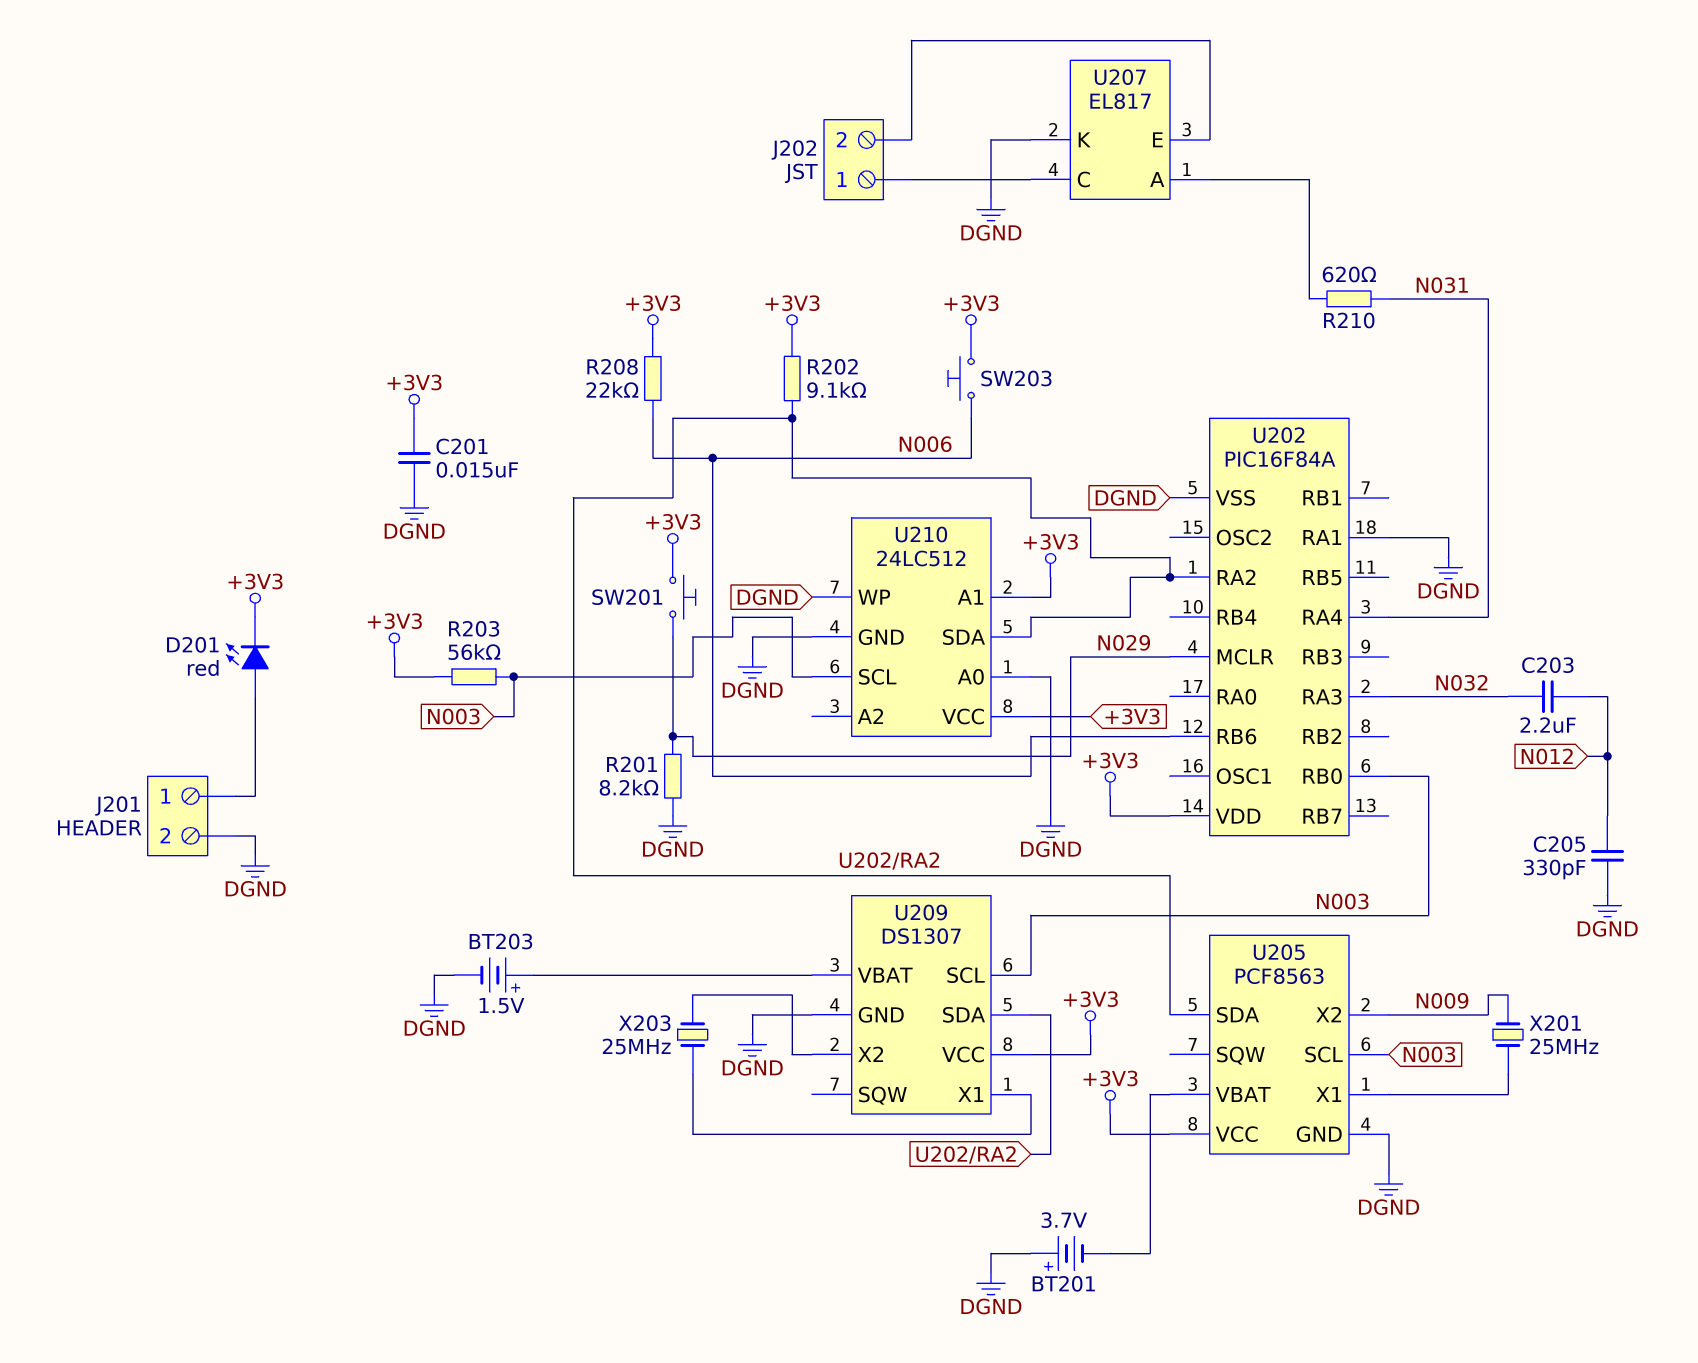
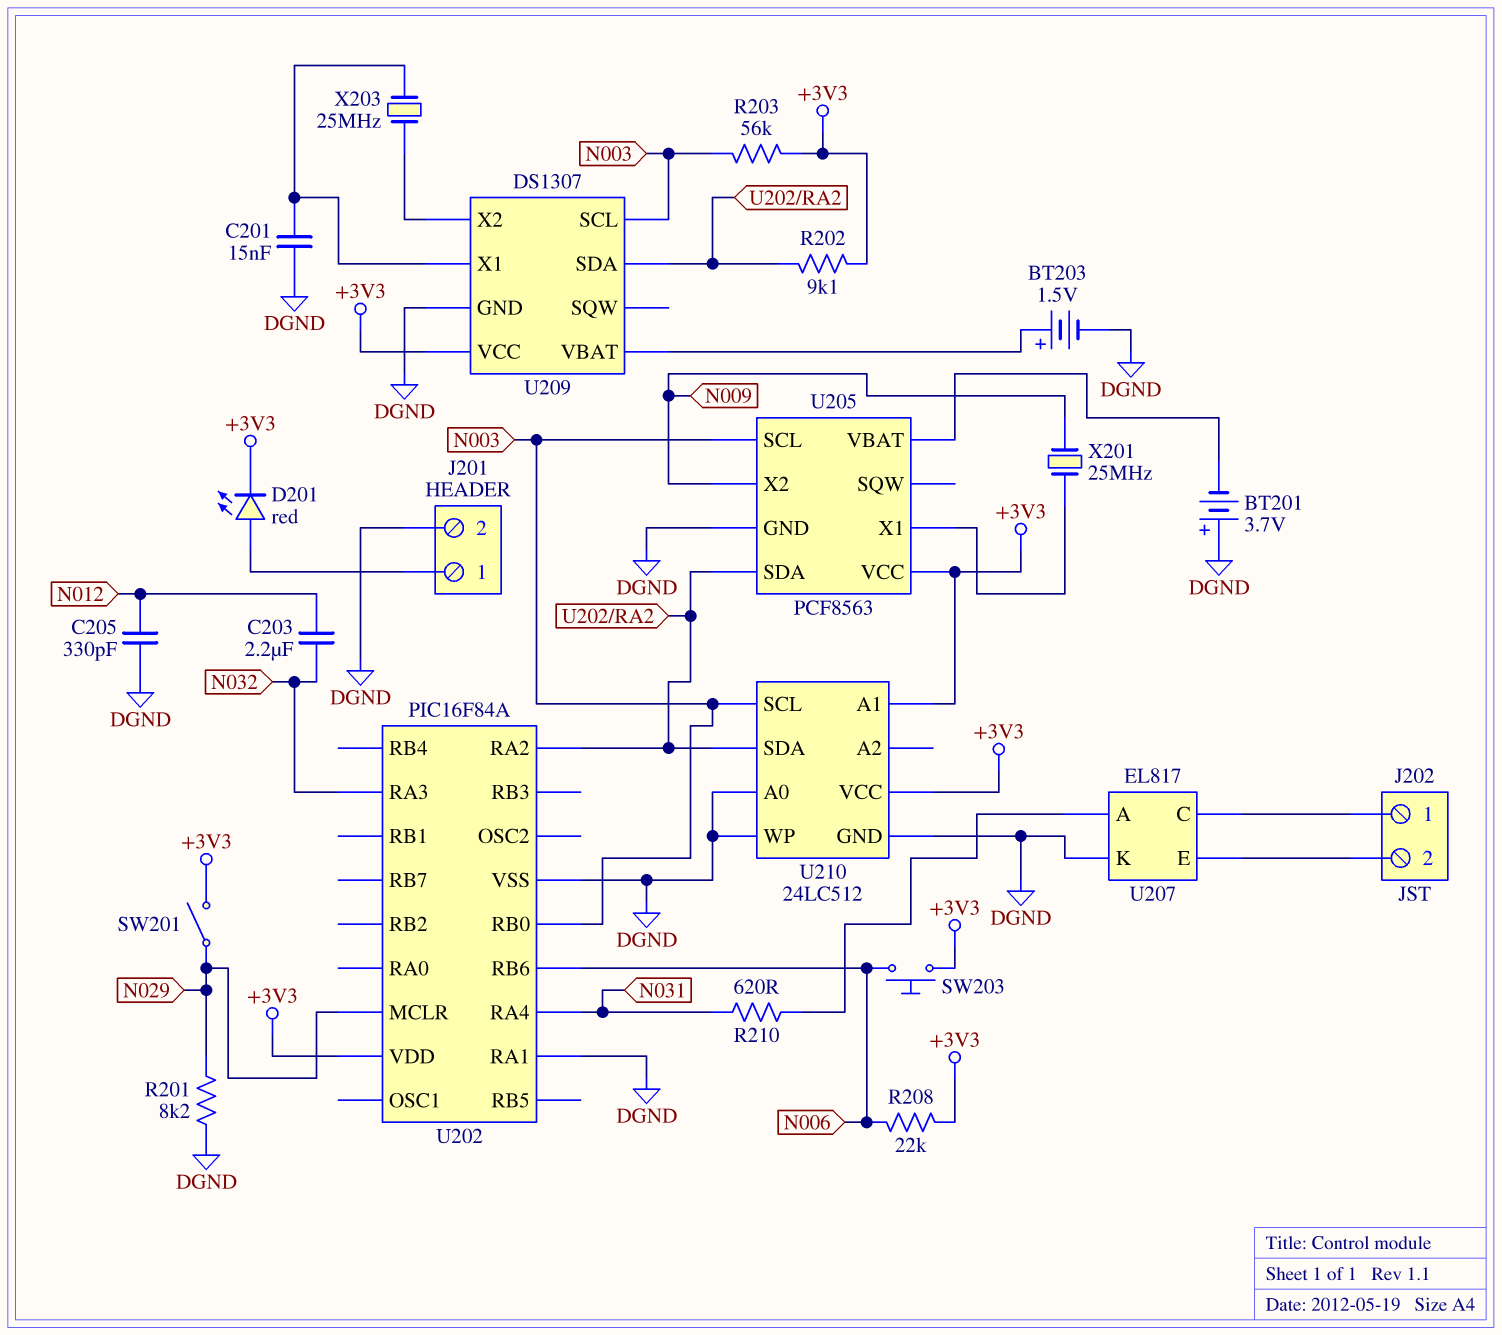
C201: 15nF (+3V3, DGND) -> 15nF (DGND, U209/X1)
SW201: button (+3V3, N029) -> switch (+3V3, N029)

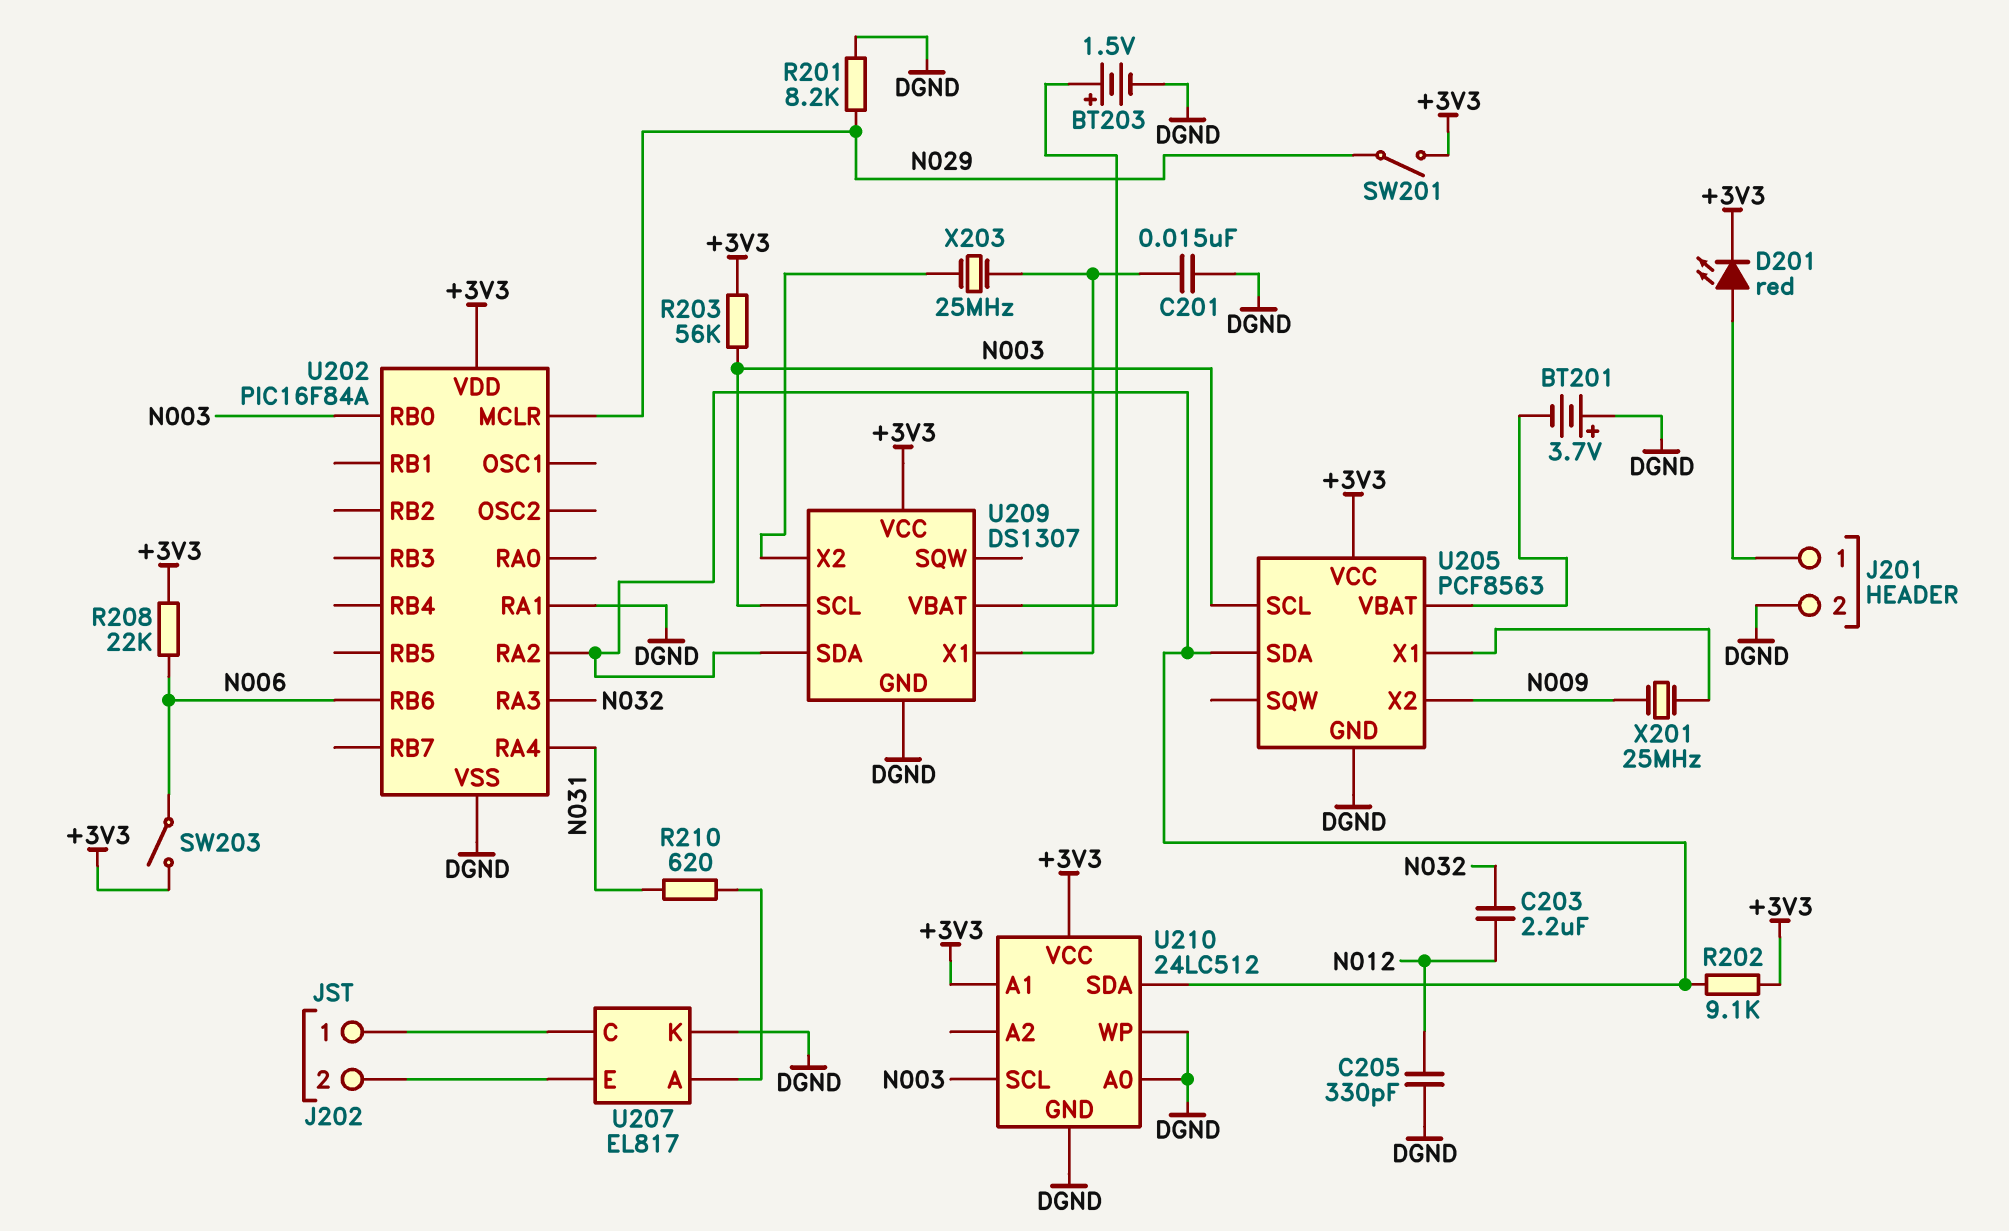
SW203: button (+3V3, N006) -> switch (+3V3, N006)

